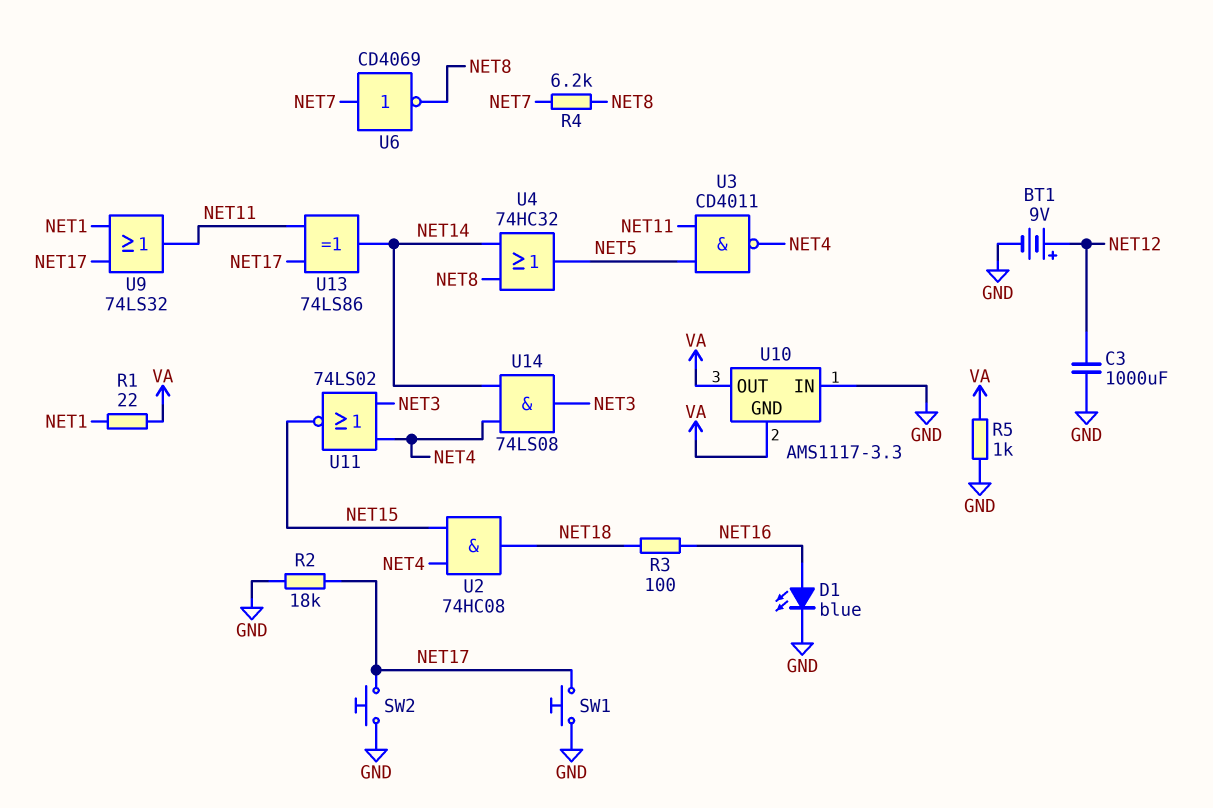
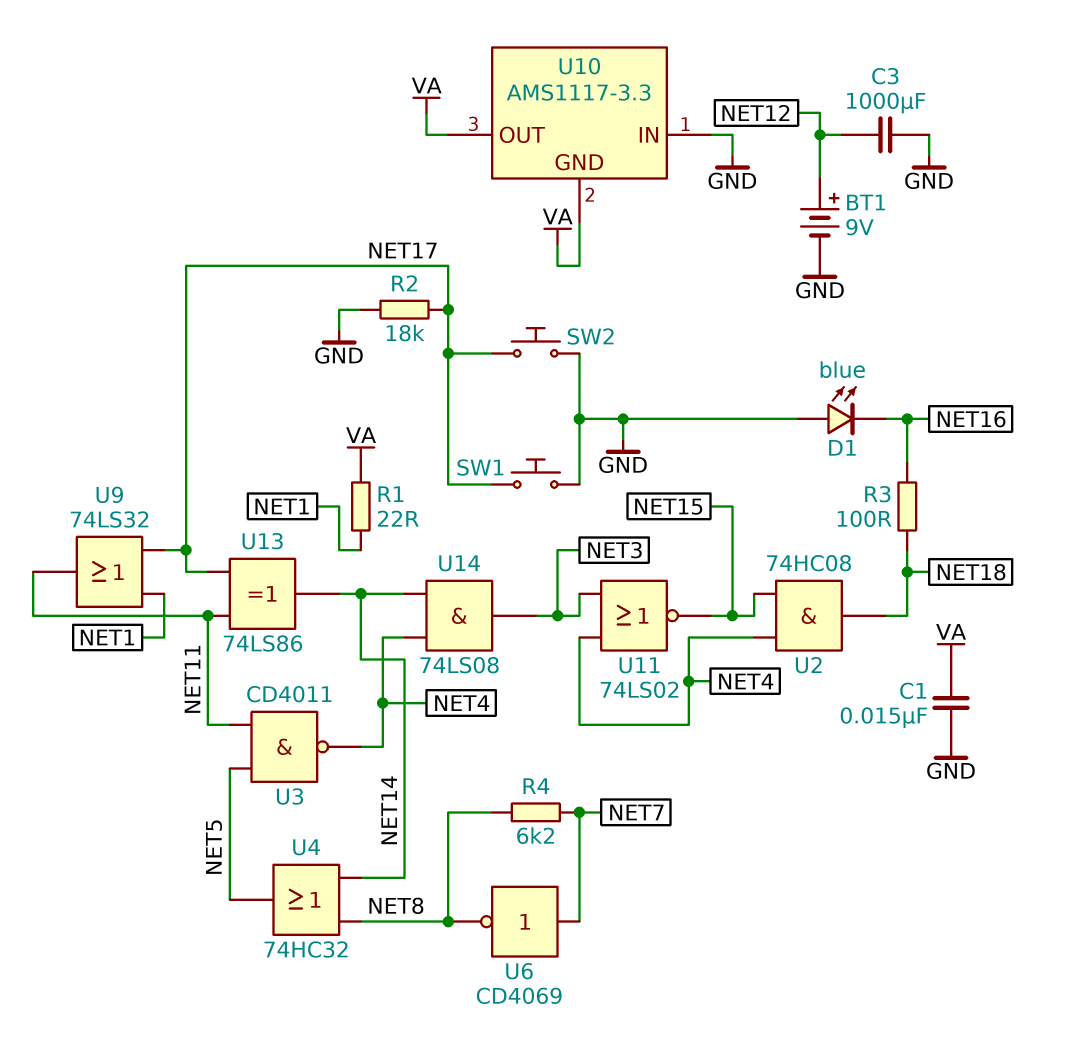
C1: none -> 15nF (GND, VA)
D1: LED blue (A NET16, K GND) -> LED blue (A GND, K NET16)
R5: 1k (GND, VA) -> none

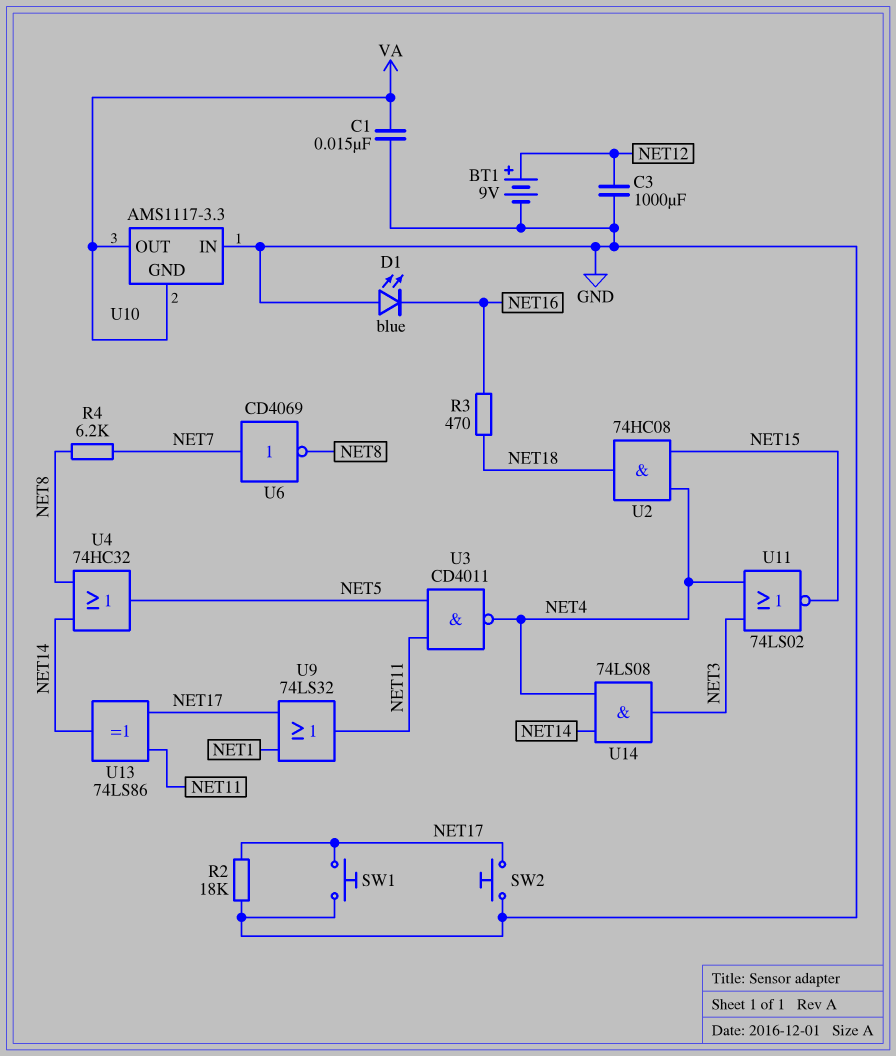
R1: 22 (NET1, VA) -> none
R3: 100 (NET16, NET18) -> 470 (NET16, NET18)

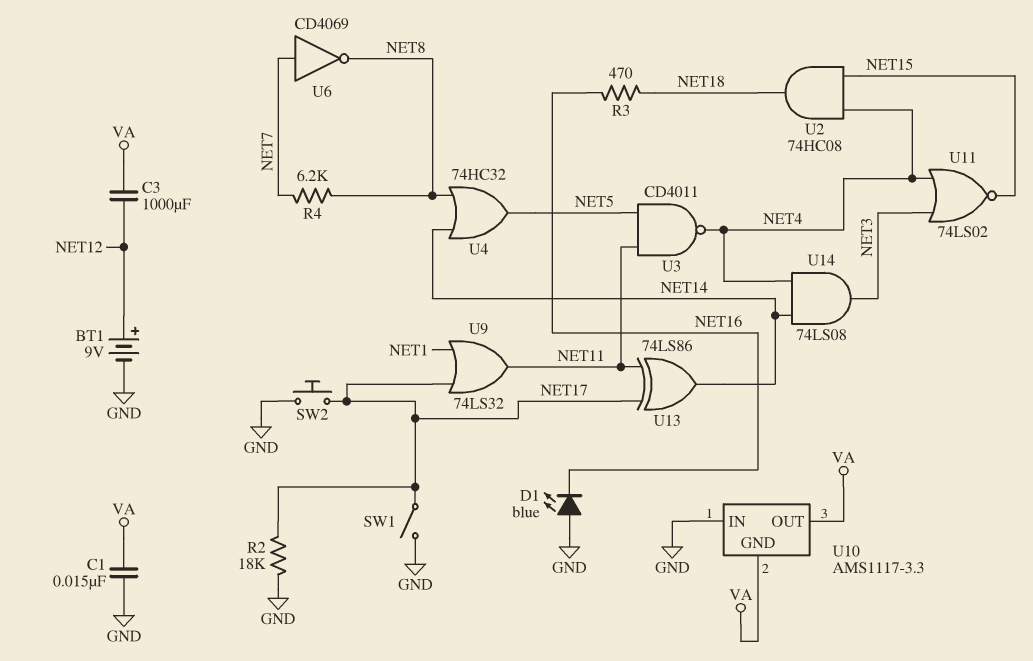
C3: 1000uF (GND, NET12) -> 1000uF (NET12, VA)
SW1: button (GND, NET17) -> switch (GND, NET17)

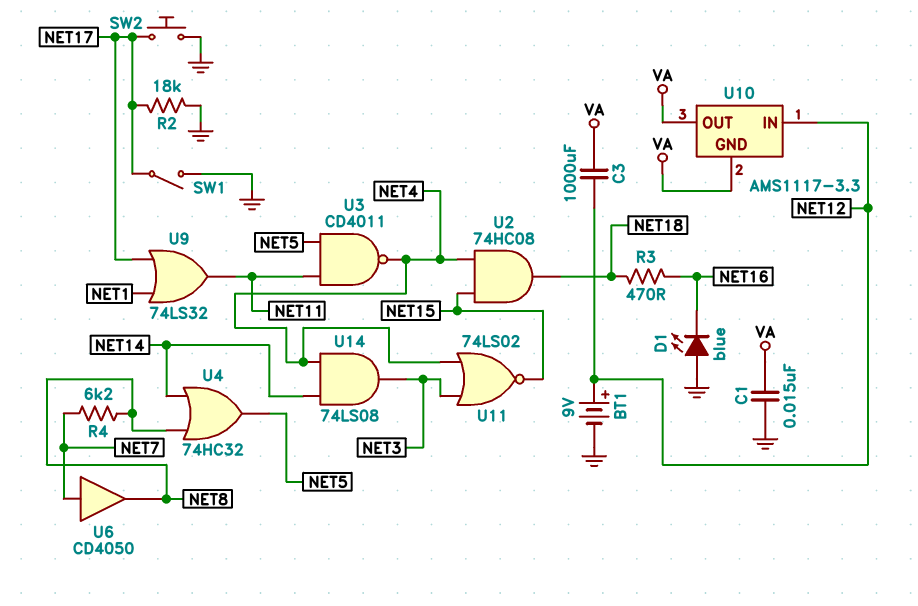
U6: NOT CD4069 (in NET7, out NET8) -> buffer CD4050 (in NET7, out NET8)
U10 pin IN: GND -> NET12
U13: XOR 74LS86 (in NET11, in NET17, out NET14) -> none

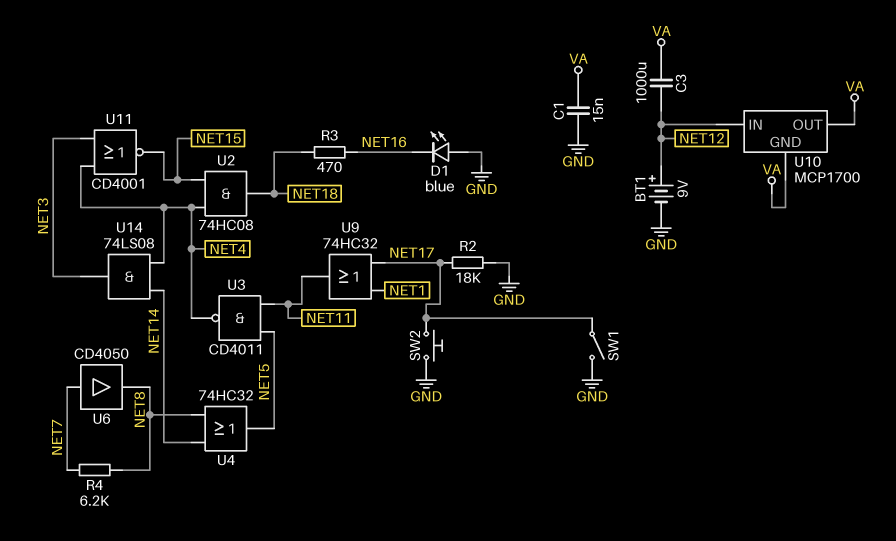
U9: OR 74LS32 (in NET1, in NET17, out NET11) -> OR 74HC32 (in NET1, in NET17, out NET11)
U10: AMS1117-3.3 -> MCP1700
U11: NOR 74LS02 (in NET3, in NET4, out NET15) -> NOR CD4001 (in NET3, in NET4, out NET15)

